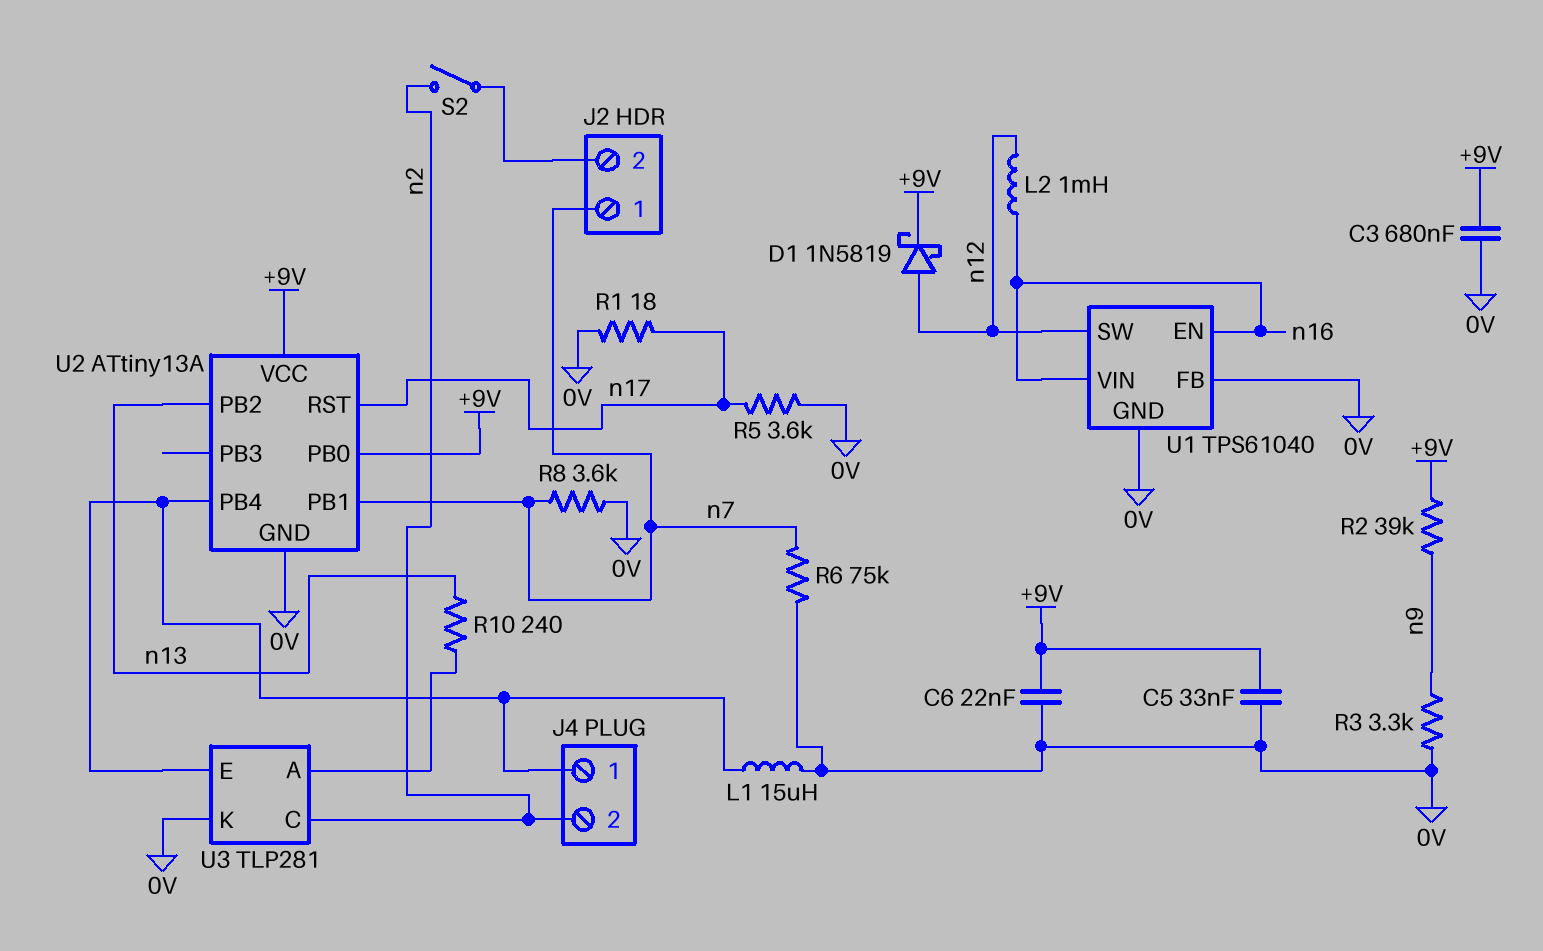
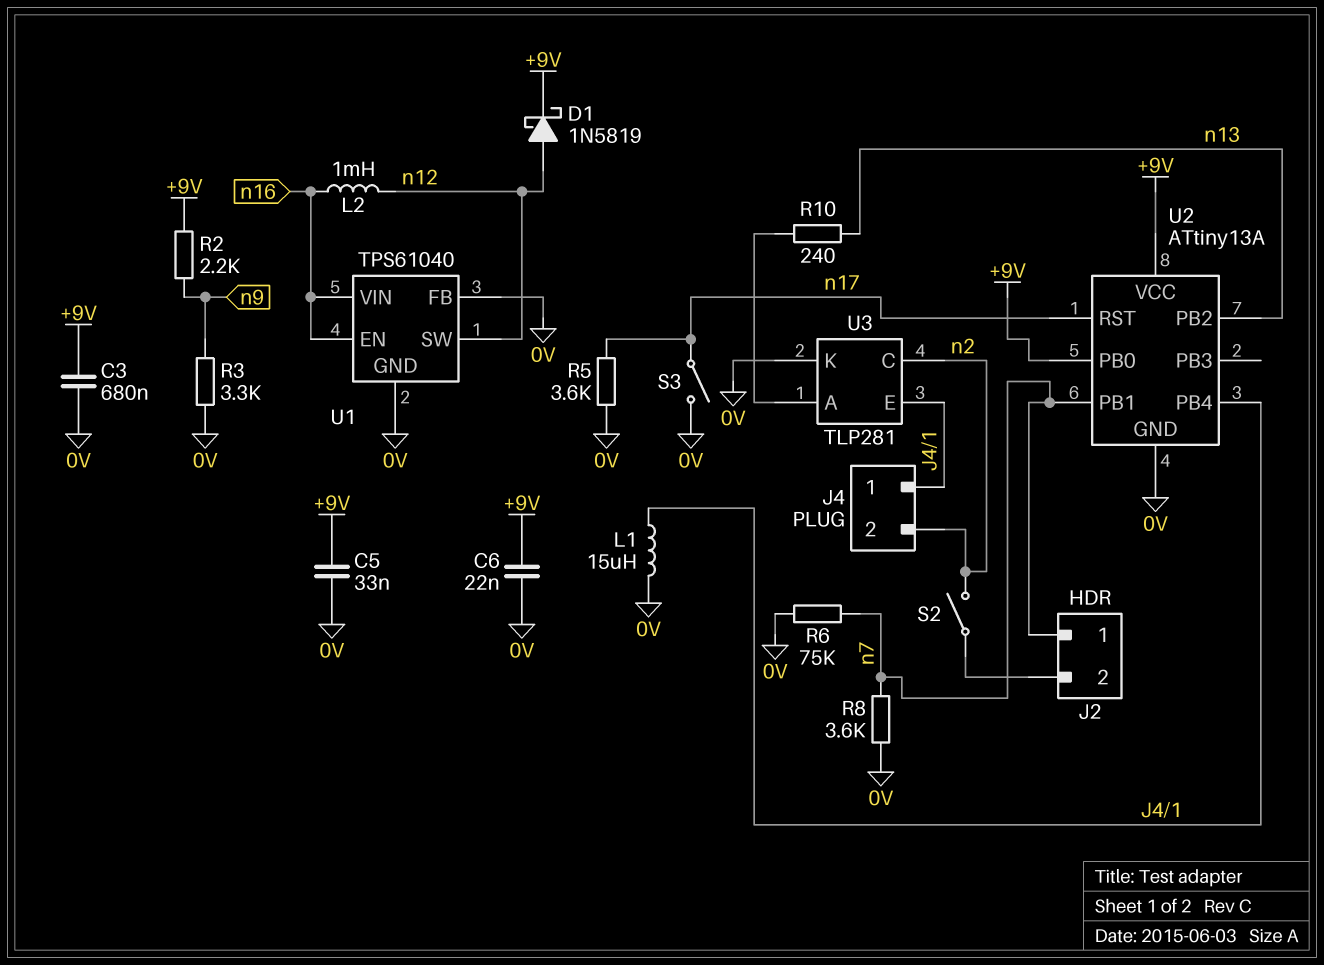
R1: 18 (0V, n17) -> none
R2: 39k (+9V, n9) -> 2.2k (+9V, n9)
S3: none -> switch (0V, n17)

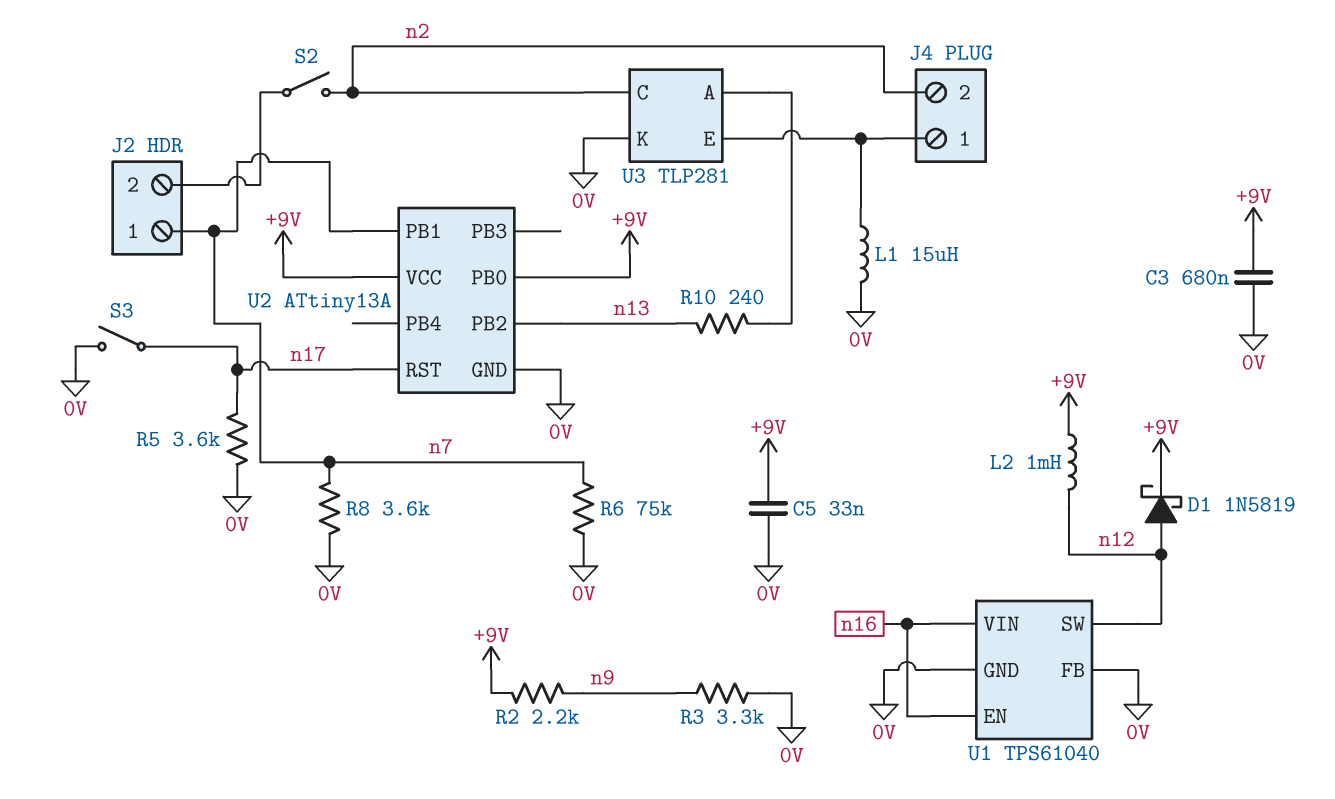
C6: 22nF (+9V, 0V) -> none
L2: 1mH (n12, n16) -> 1mH (+9V, n12)
U2 pin PB4: J4/1 -> none

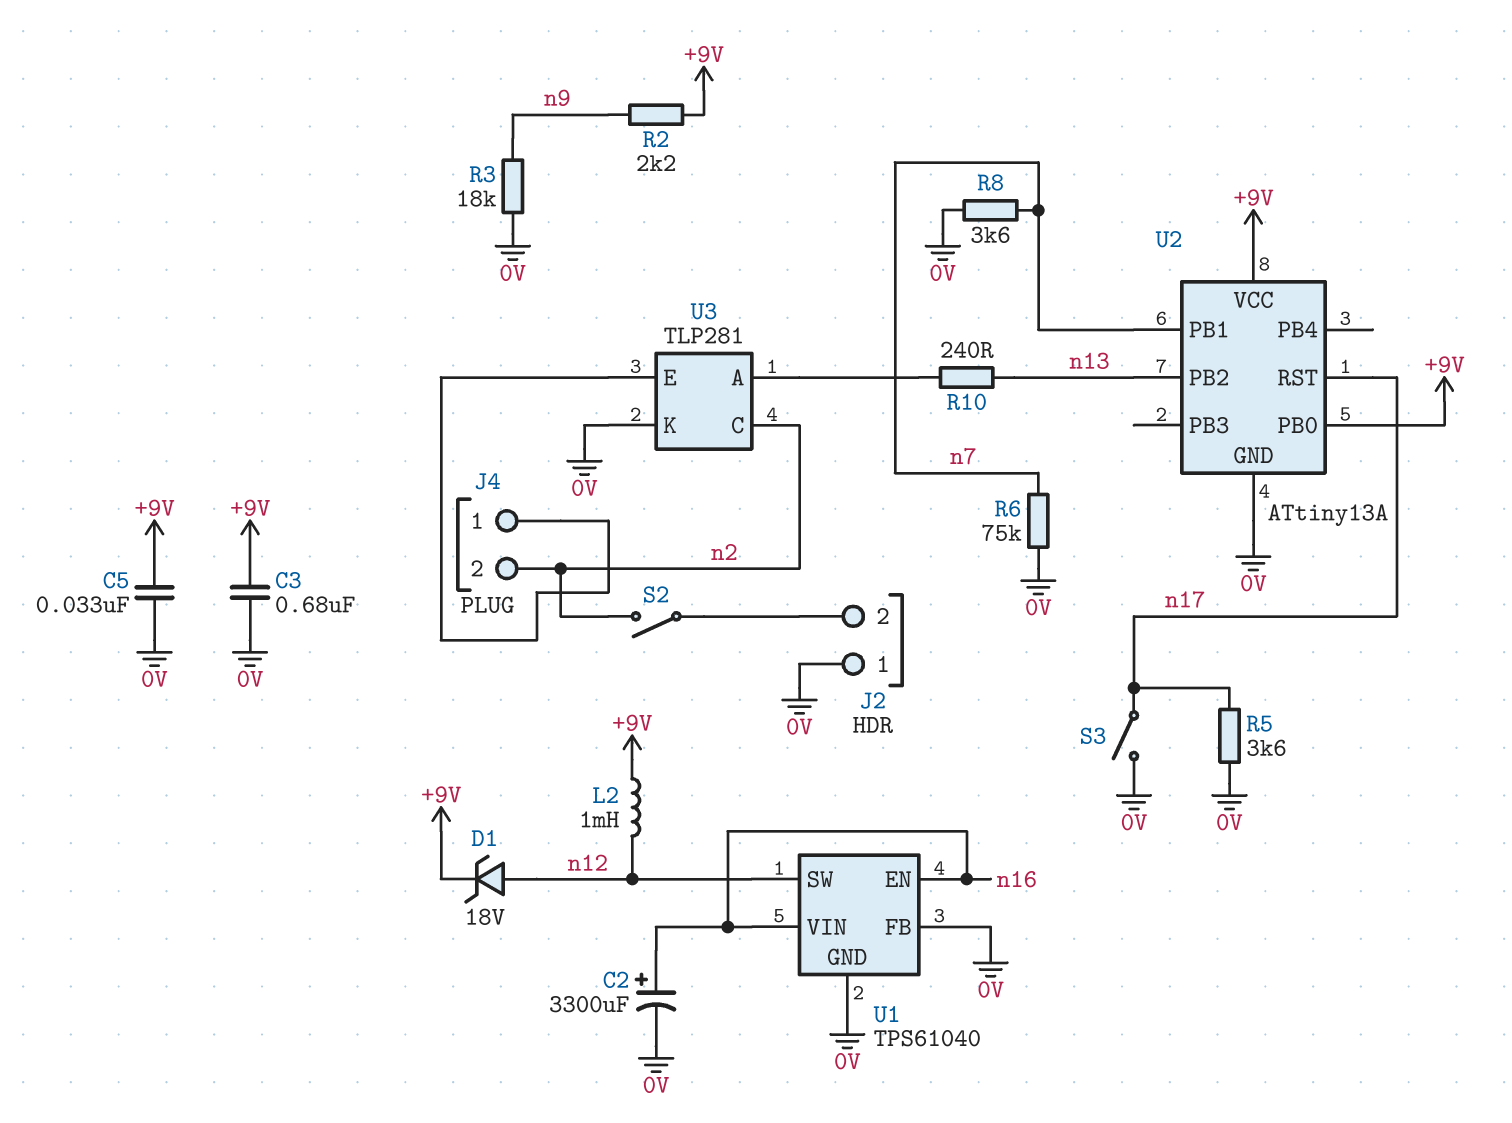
C2: none -> 3300uF (plus n16, minus 0V)
D1: schottky 1N5819 (A n12, K +9V) -> zener 18V (A n12, K +9V)
J2 pin 1: n7 -> 0V
L1: 15uH (0V, J4/1) -> none
R3: 3.3k (0V, n9) -> 18k (0V, n9)

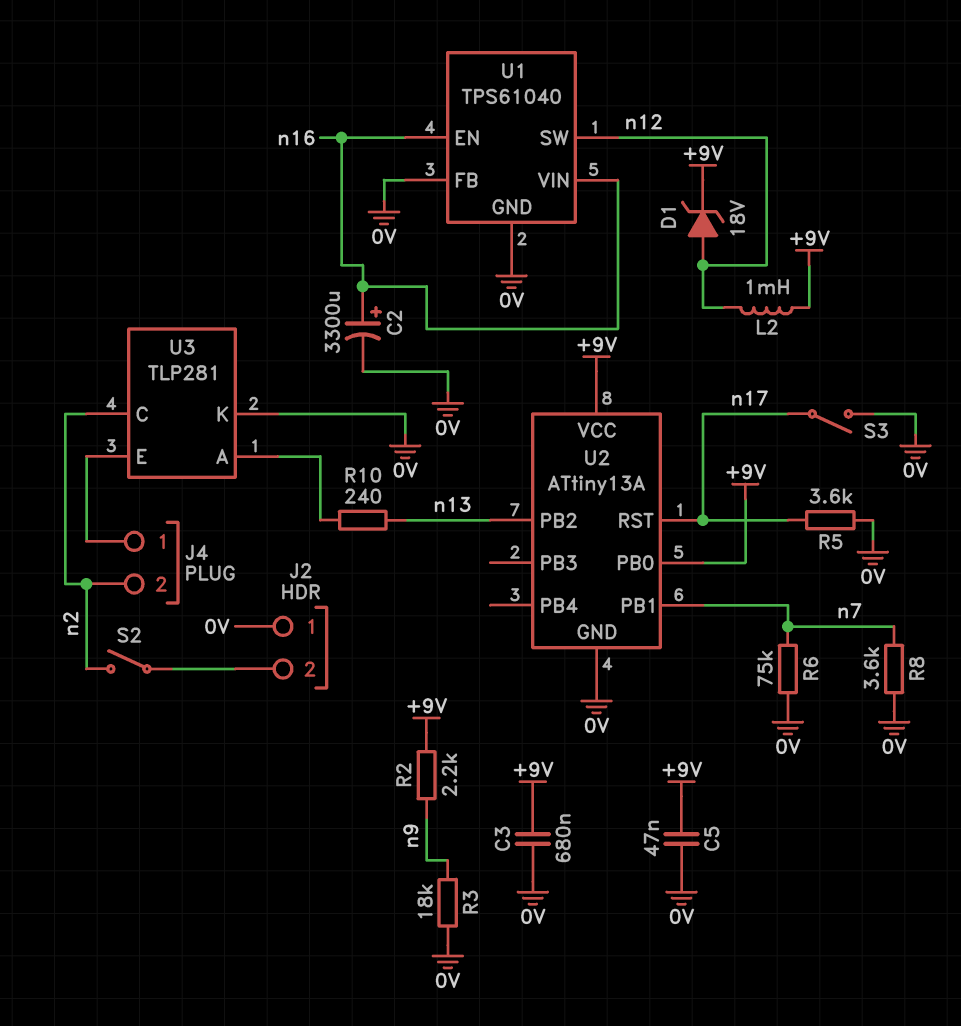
C5: 33nF (+9V, 0V) -> 47nF (+9V, 0V)

